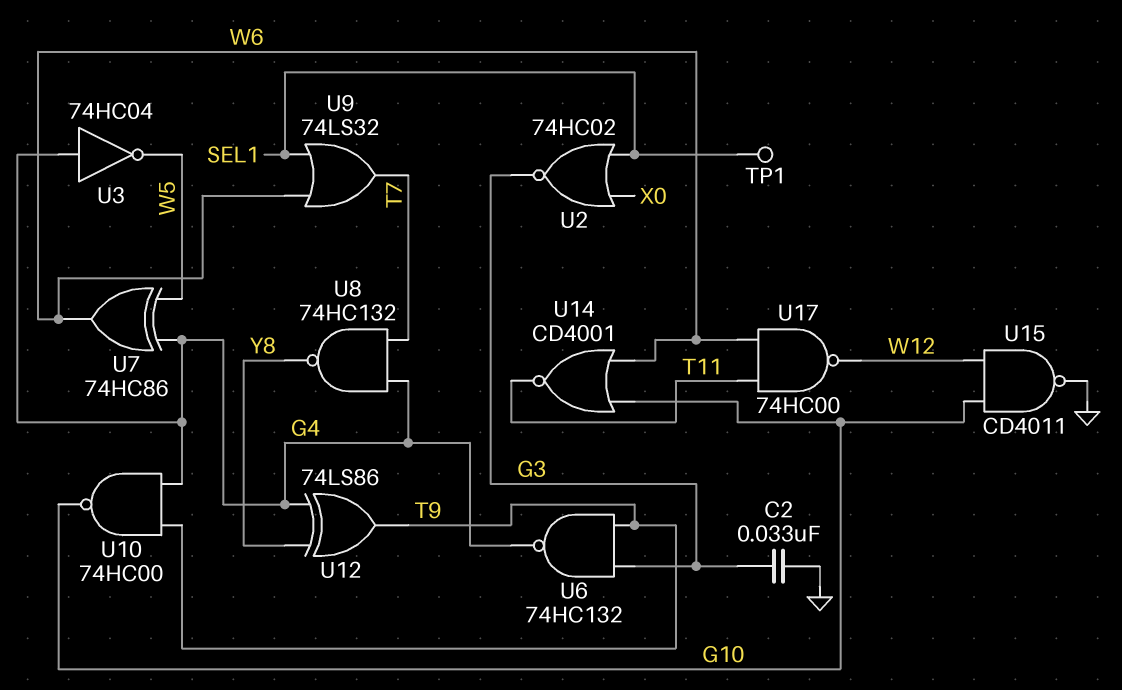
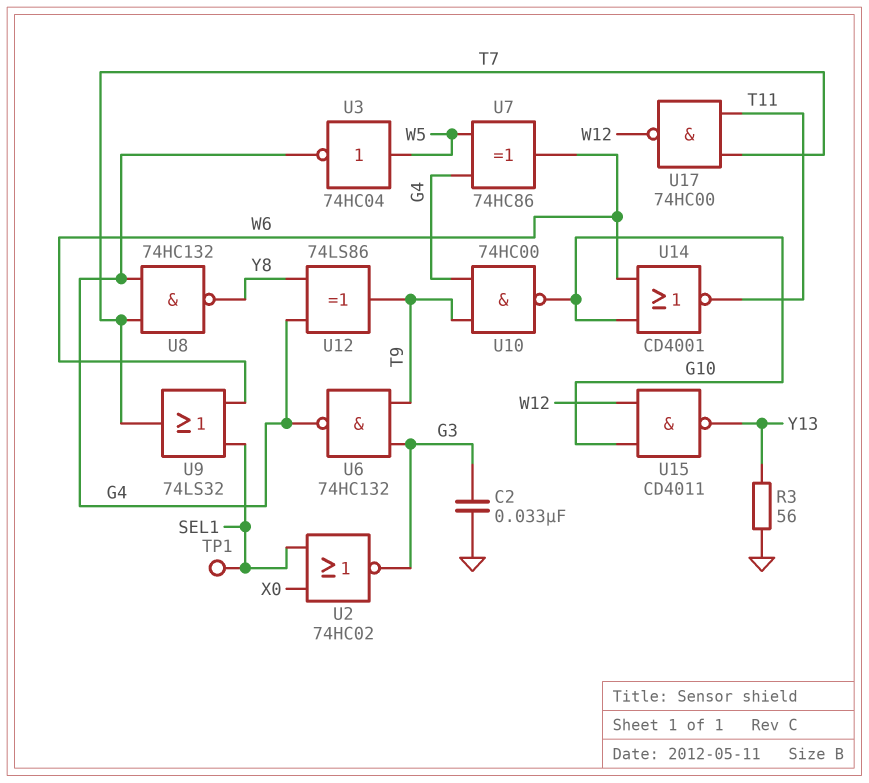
R3: none -> 56 (GND, Y13)
U3: NOT 74HC04 (in G4, out W5) -> NOT 74HC04 (in W5, out G4)
U15: NAND CD4011 (in G10, in W12, out GND) -> NAND CD4011 (in G10, in W12, out Y13)
U17: NAND 74HC00 (in T11, in W6, out W12) -> NAND 74HC00 (in T7, in T11, out W12)

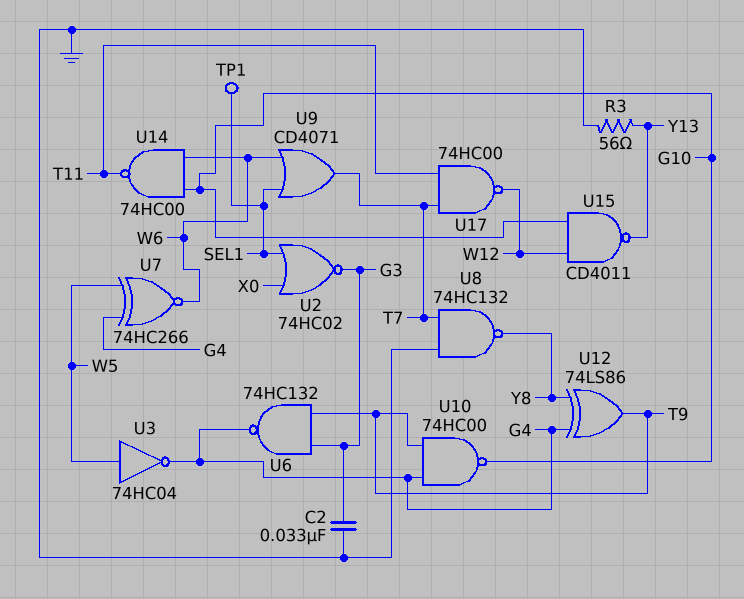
U7: XOR 74HC86 (in G4, in W5, out W6) -> XNOR 74HC266 (in G4, in W5, out W6)
U8: NAND 74HC132 (in G4, in T7, out Y8) -> NAND 74HC132 (in GND, in T7, out Y8)
U9: OR 74LS32 (in SEL1, in W6, out T7) -> OR CD4071 (in SEL1, in W6, out T7)
U14: NOR CD4001 (in G10, in W6, out T11) -> NAND 74HC00 (in G10, in W6, out T11)

